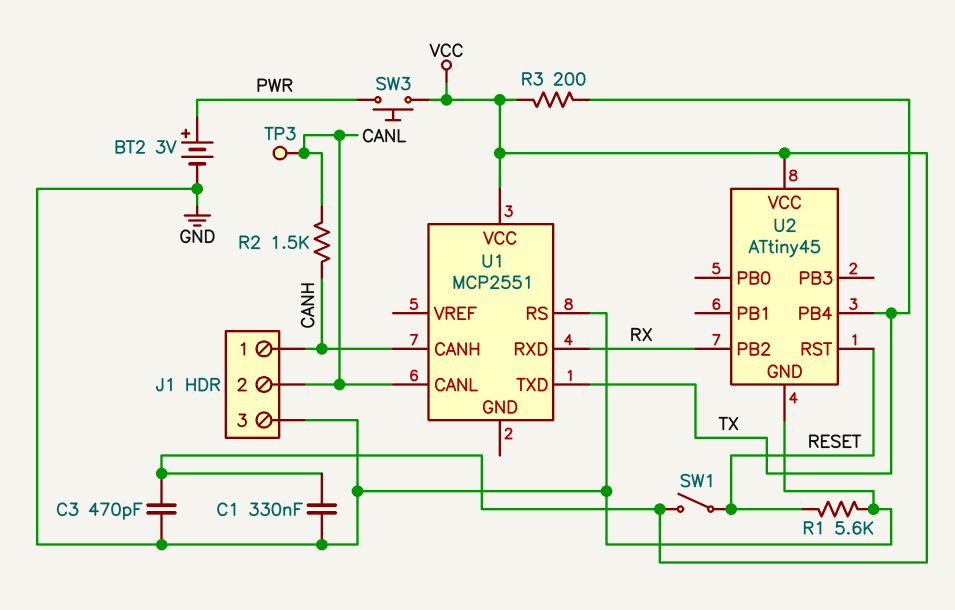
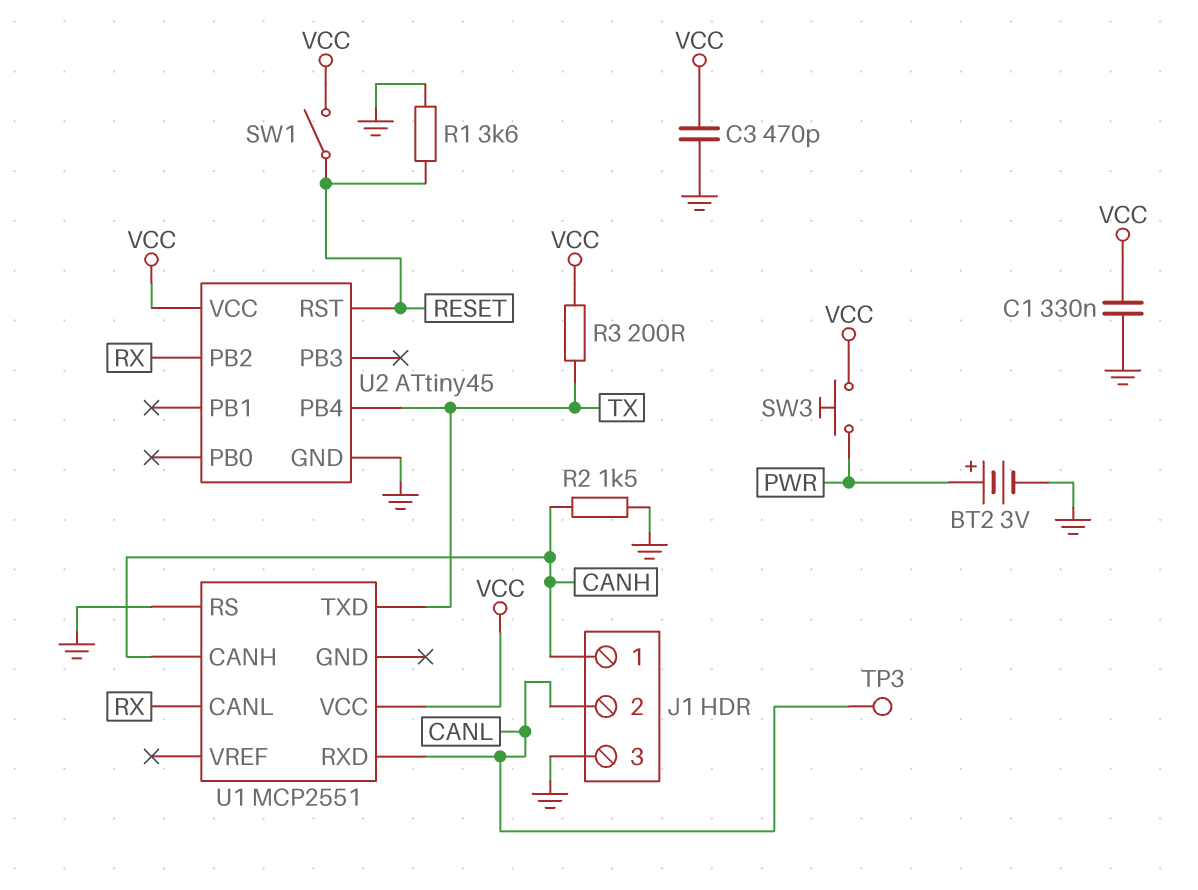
R1: 5.6k (GND, RESET) -> 3.6k (GND, RESET)
R2: 1.5k (CANH, CANL) -> 1.5k (CANH, GND)
U1 pin CANL: CANL -> RX
U1 pin RXD: RX -> CANL

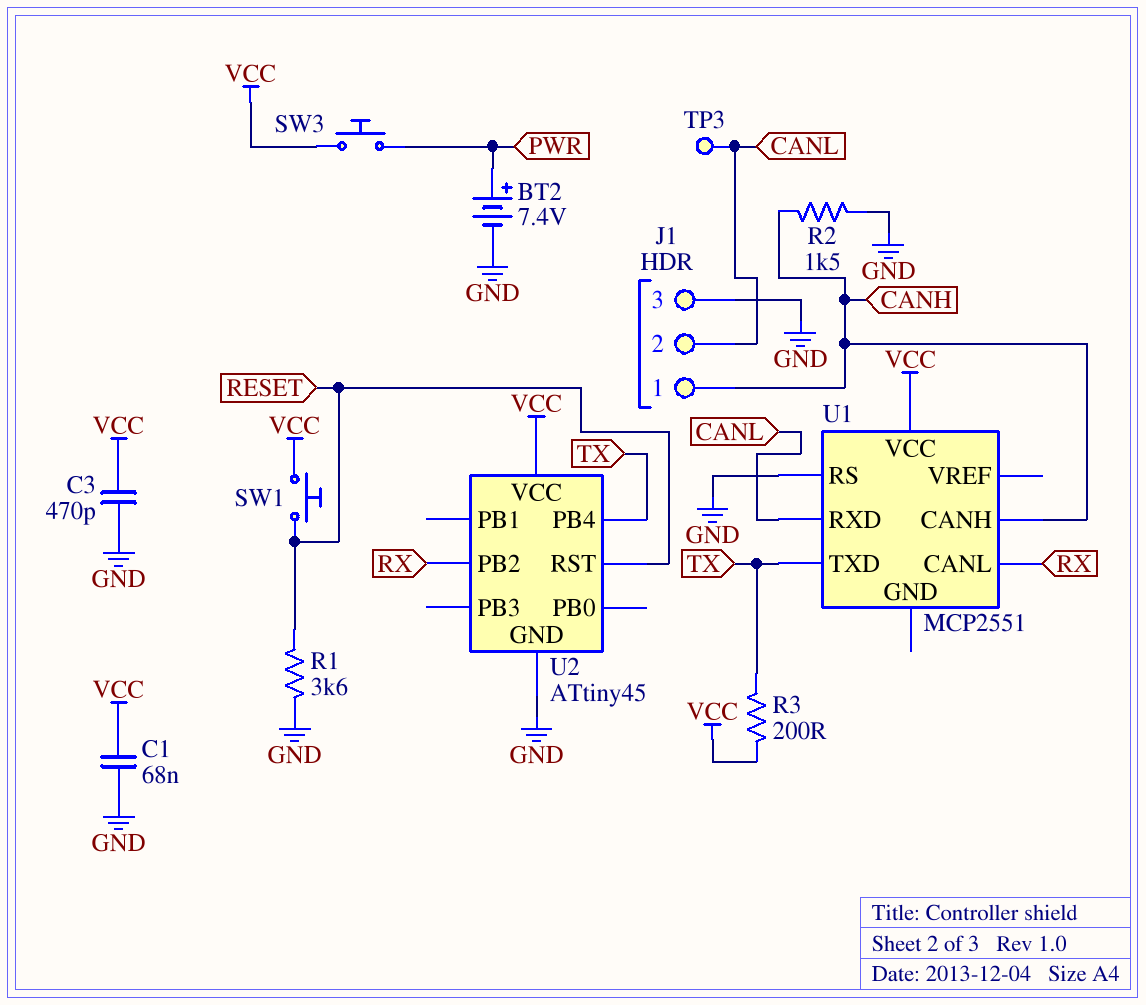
BT2: 3V (plus PWR, minus GND) -> 7.4V (plus PWR, minus GND)
C1: 330nF (GND, VCC) -> 68nF (GND, VCC)
SW1: switch (RESET, VCC) -> button (RESET, VCC)

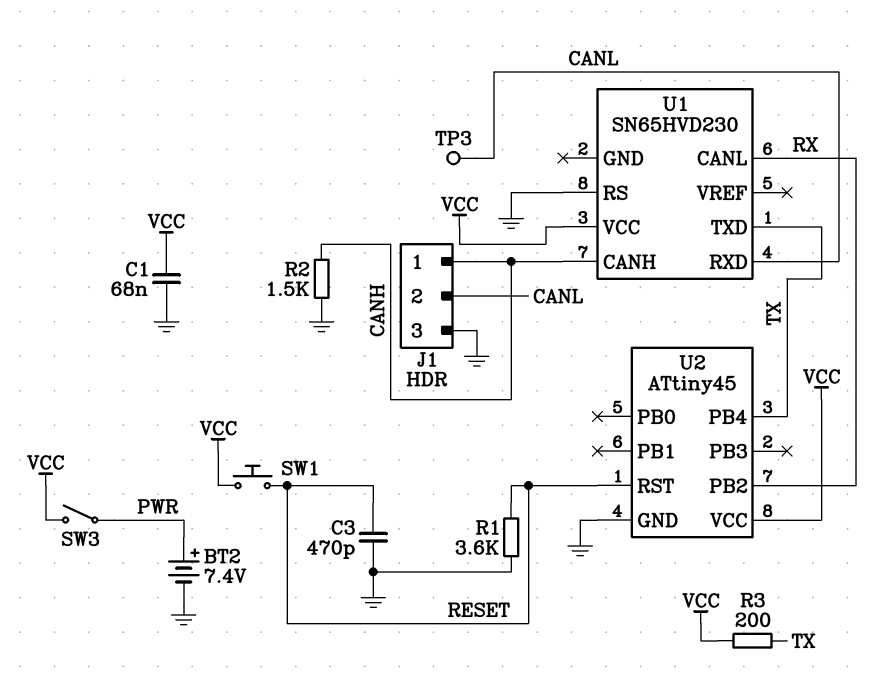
C3: 470pF (GND, VCC) -> 470pF (GND, RESET)
SW3: button (PWR, VCC) -> switch (PWR, VCC)
U1: MCP2551 -> SN65HVD230

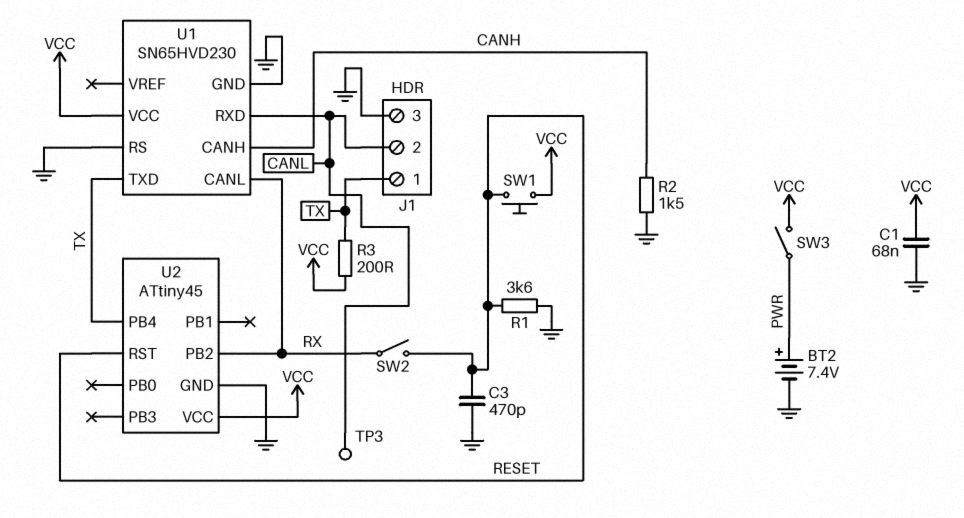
J1 pin 1: CANH -> TX
SW2: none -> switch (RESET, RX)
U1 pin GND: none -> GND

